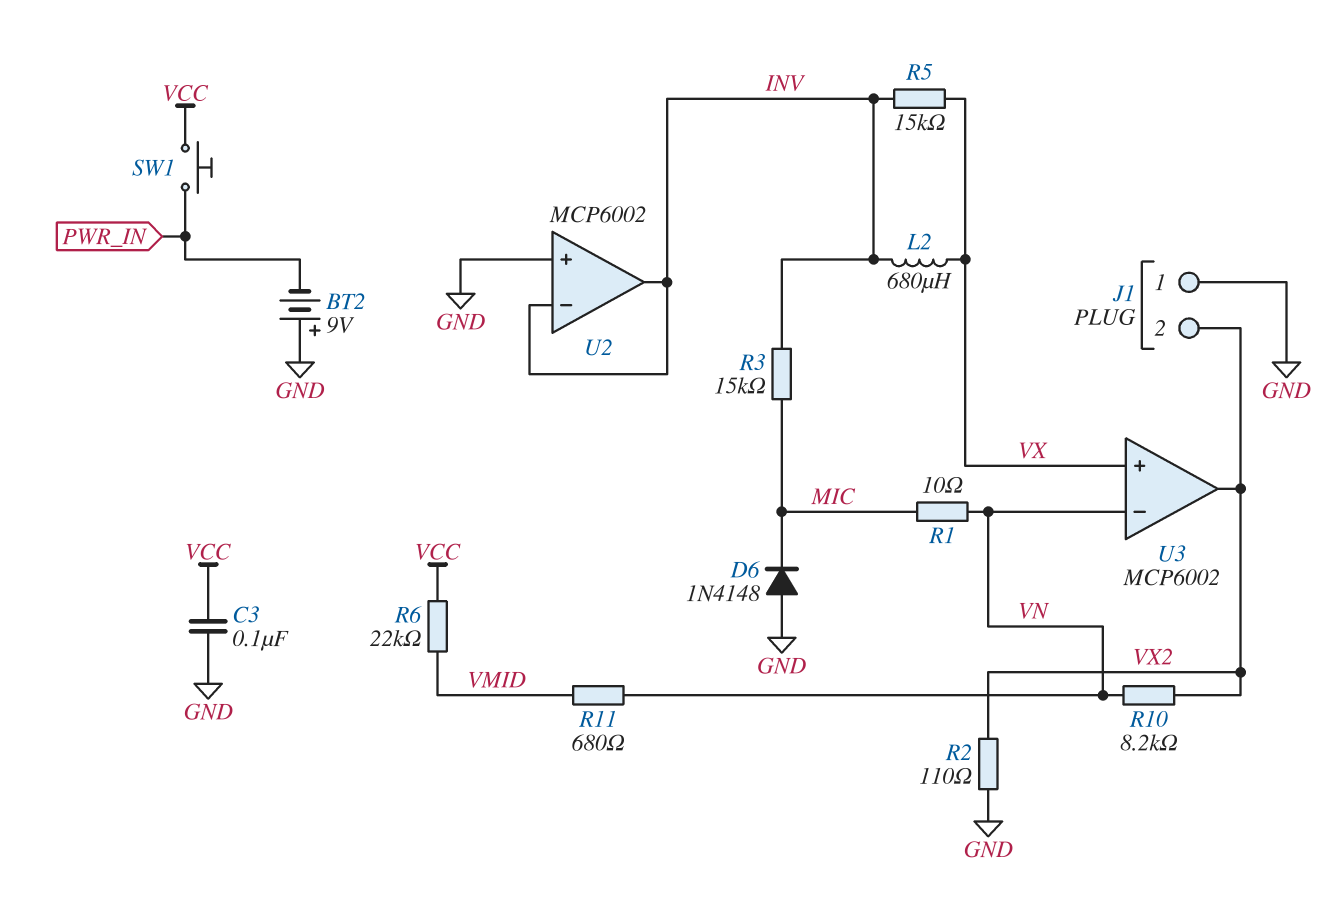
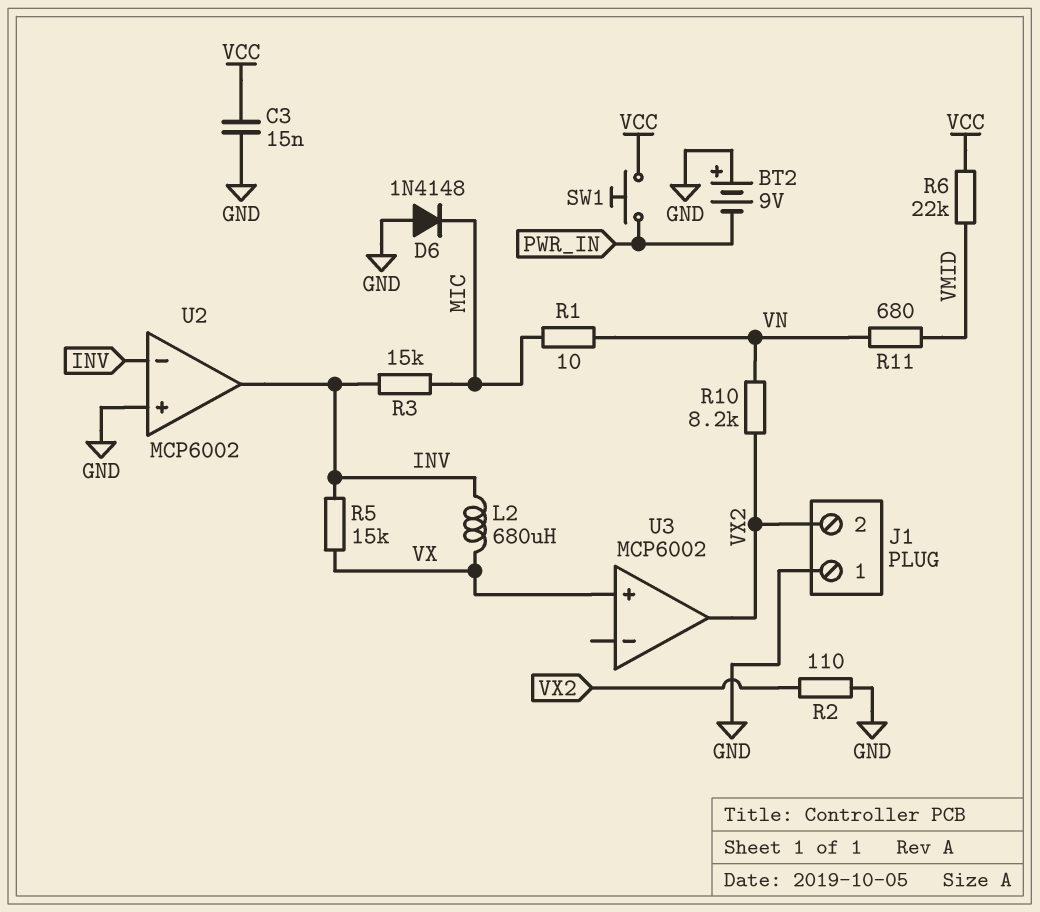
C3: 100nF (GND, VCC) -> 15nF (GND, VCC)
U3 pin in-: VN -> none

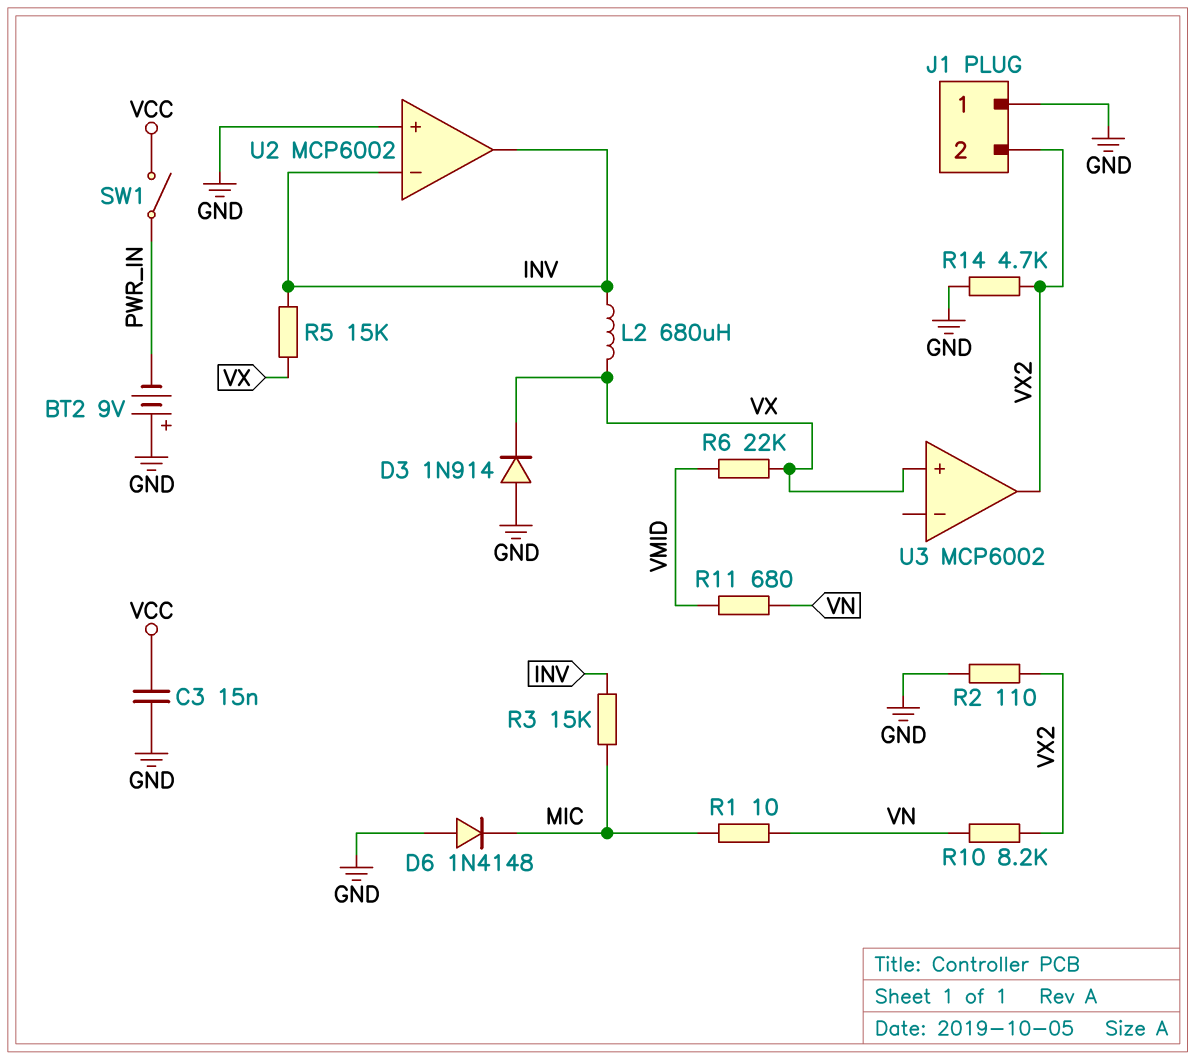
D3: none -> diode 1N914 (A GND, K VX)
R6: 22k (VCC, VMID) -> 22k (VMID, VX)
R14: none -> 4.7k (GND, VX2)
SW1: button (PWR_IN, VCC) -> switch (PWR_IN, VCC)

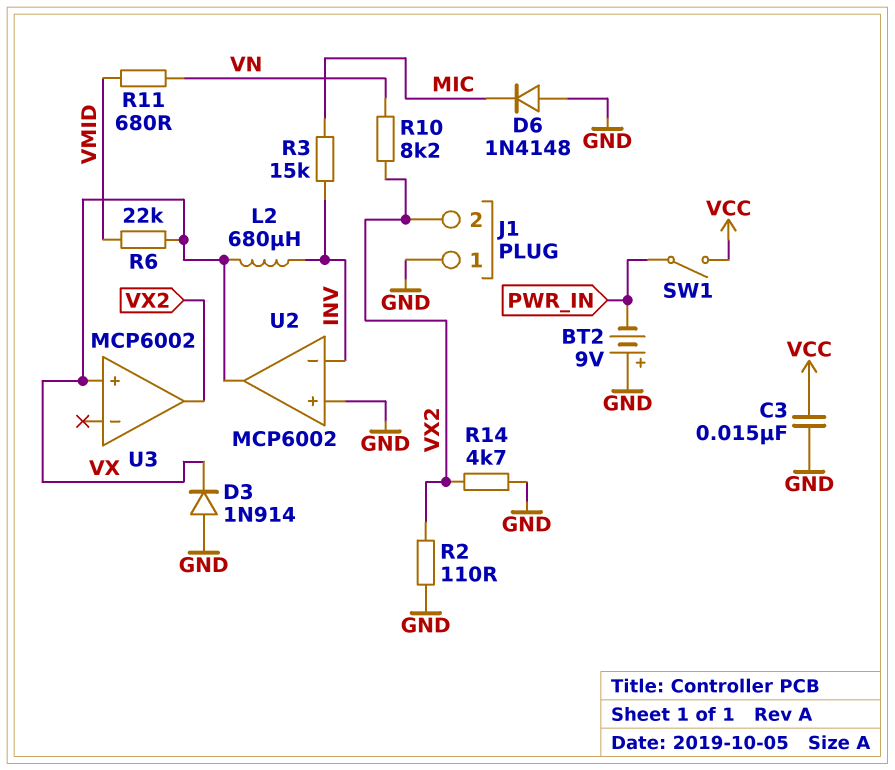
R1: 10 (MIC, VN) -> none
R5: 15k (INV, VX) -> none
U2 pin out: INV -> VX

